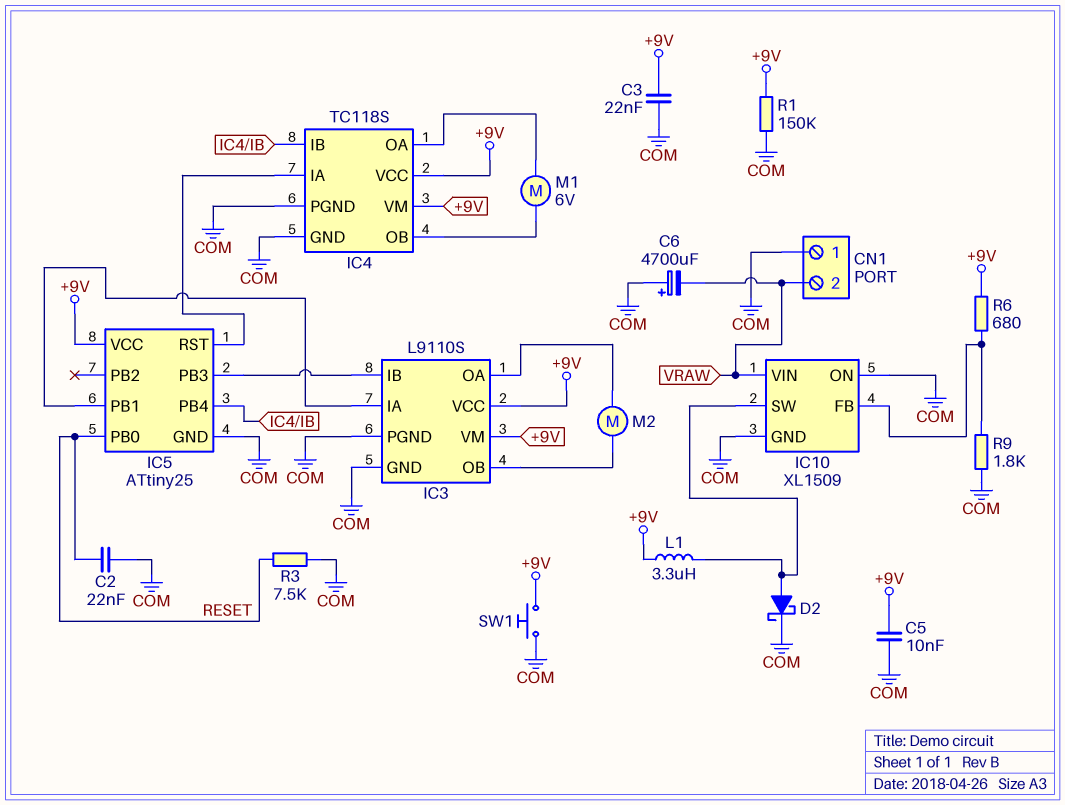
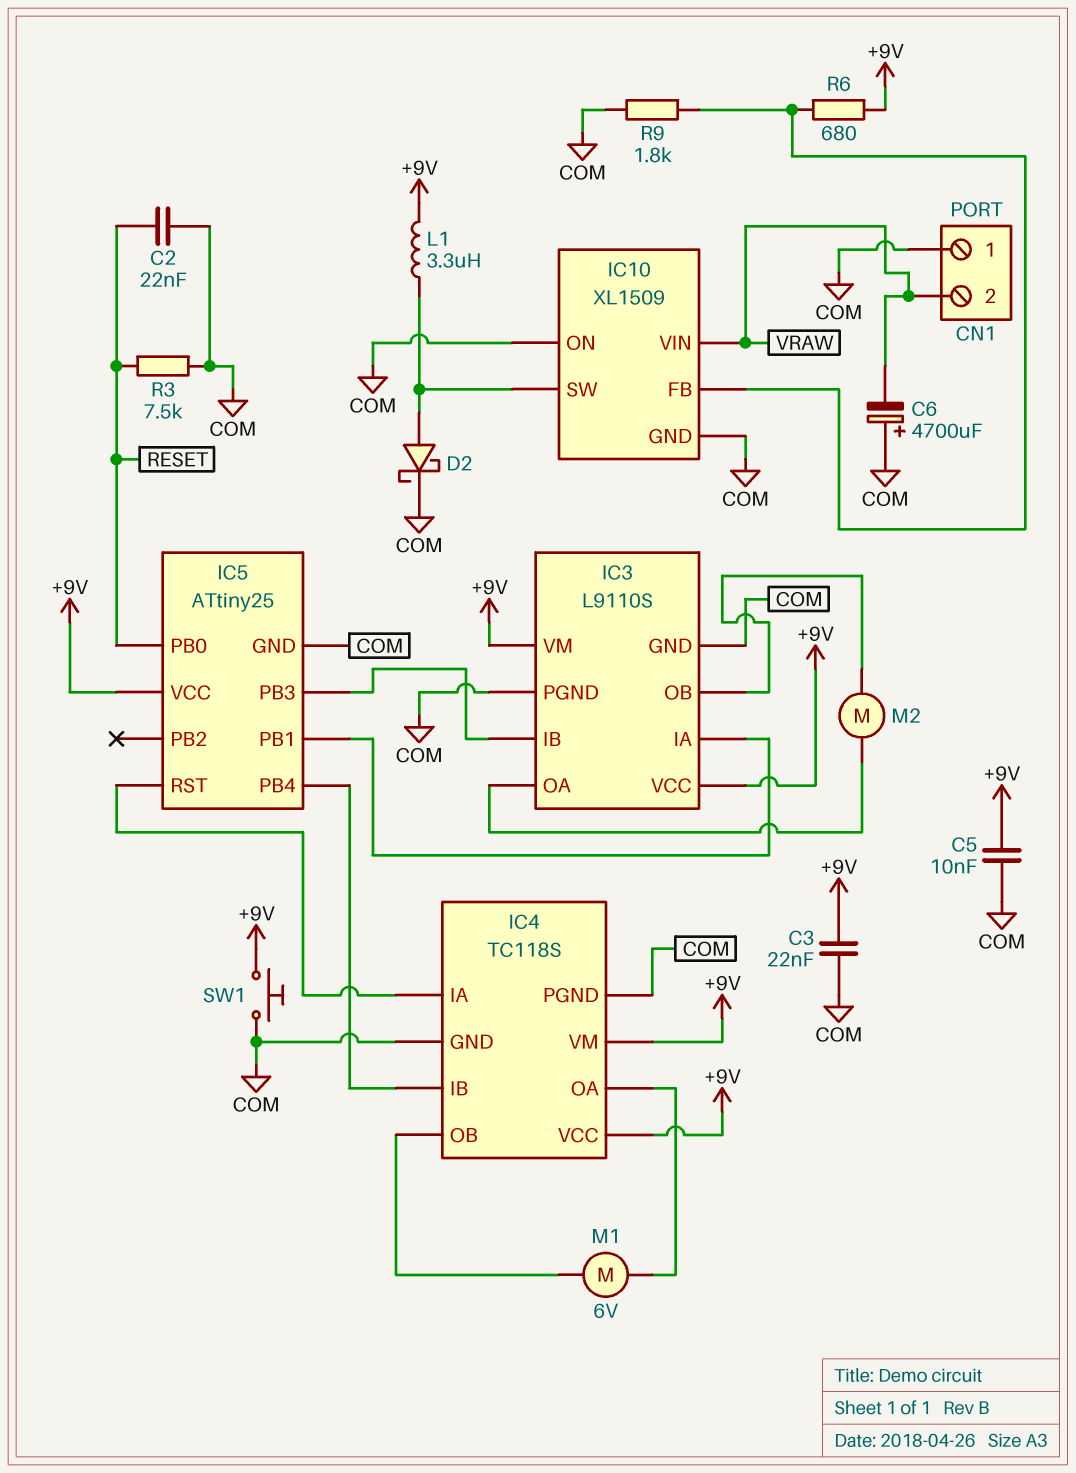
R1: 150k (+9V, COM) -> none

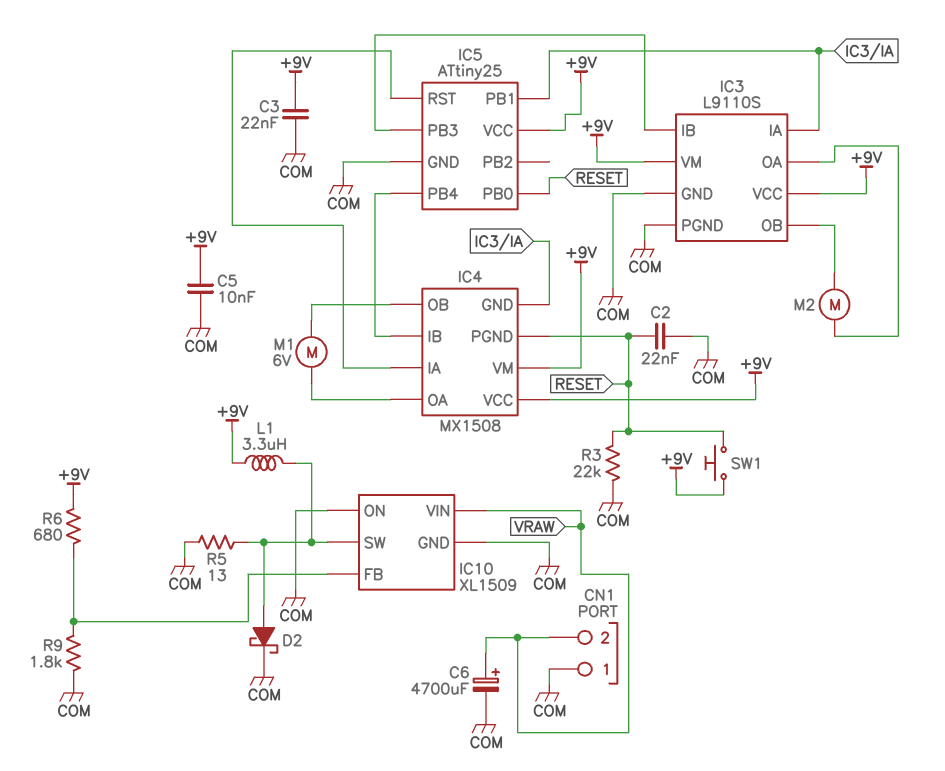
C6: 4700uF (plus COM, minus VRAW) -> 4700uF (plus VRAW, minus COM)
IC4: TC118S -> MX1508
IC4 pin GND: COM -> IC3/IA
IC4 pin PGND: COM -> RESET
R3: 7.5k (COM, RESET) -> 22k (COM, RESET)
R5: none -> 13 (COM, IC10/SW)
SW1: button (+9V, COM) -> button (+9V, RESET)

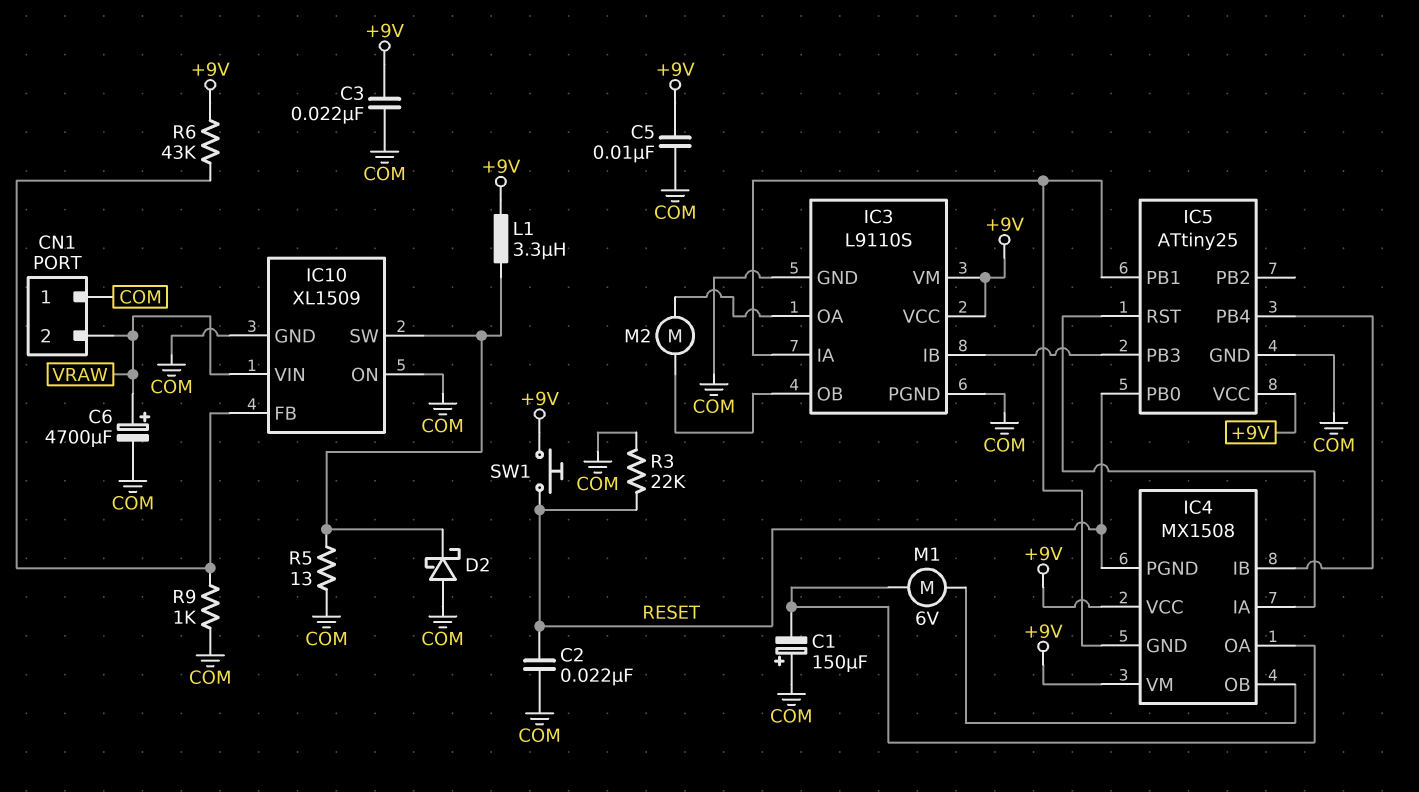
C1: none -> 150uF (plus COM, minus IC4/OA)
D2: schottky (A IC10/SW, K COM) -> schottky (A COM, K IC10/SW)
R6: 680 (+9V, IC10/FB) -> 43k (+9V, IC10/FB)
R9: 1.8k (COM, IC10/FB) -> 1k (COM, IC10/FB)

